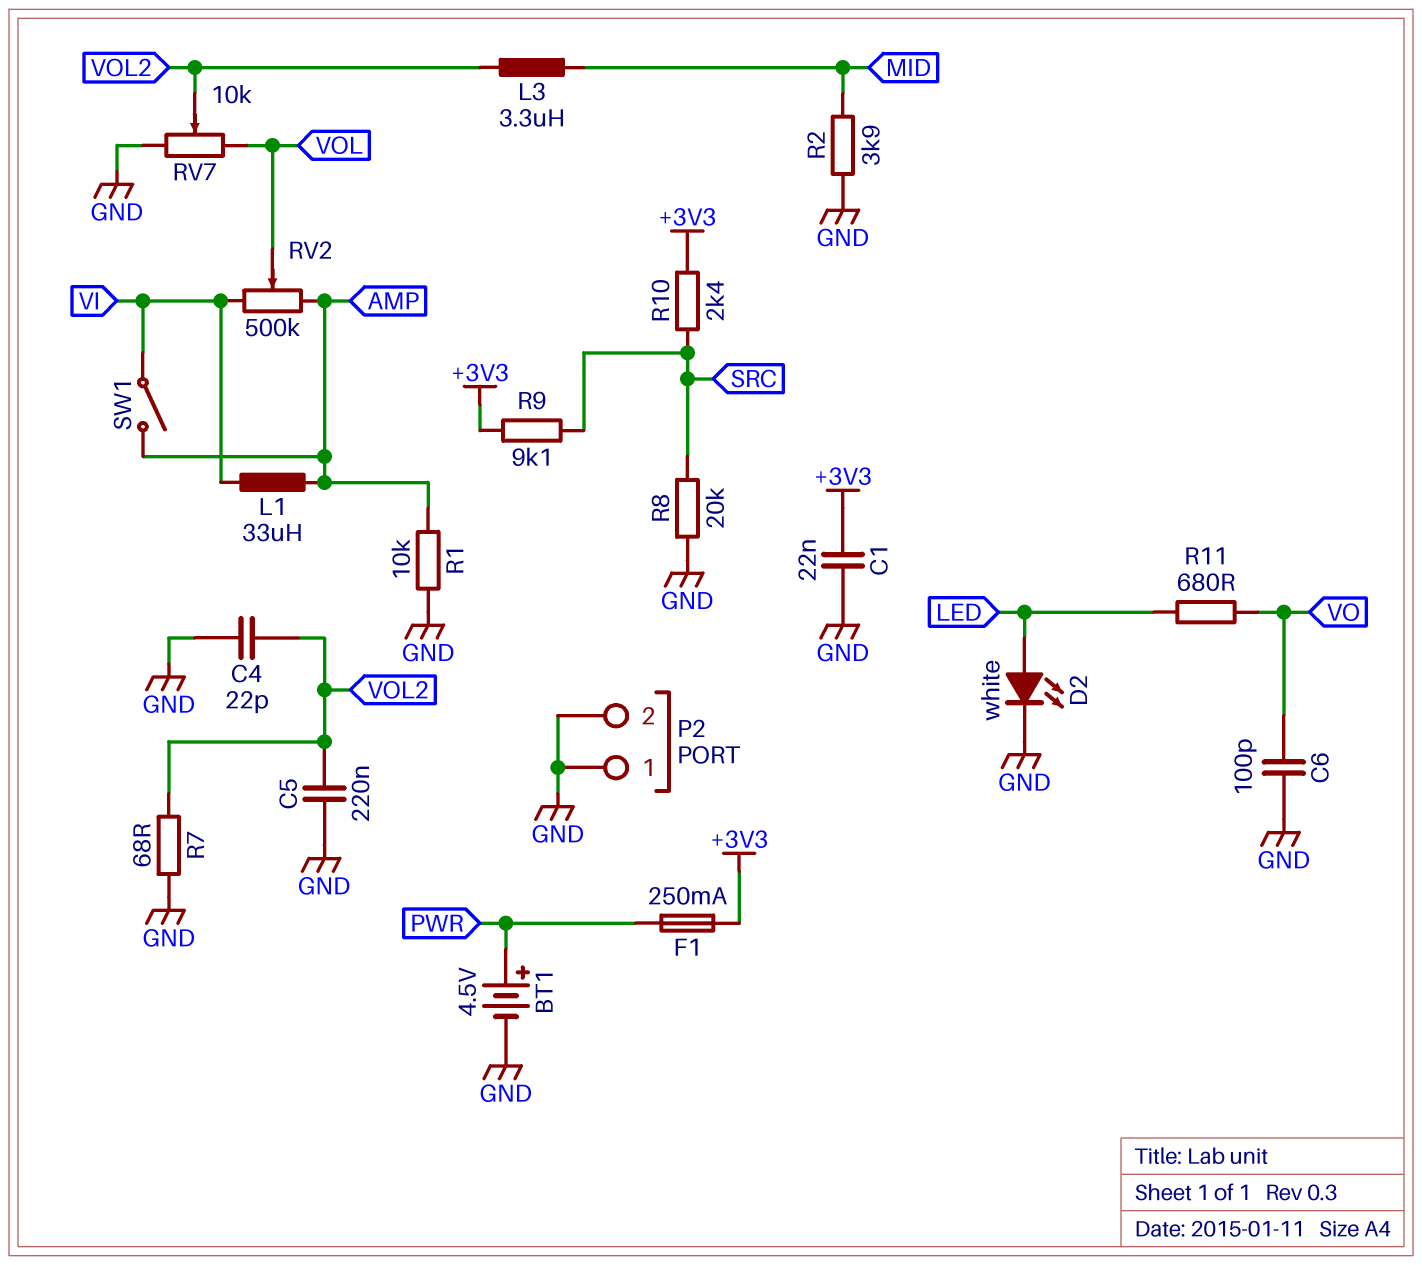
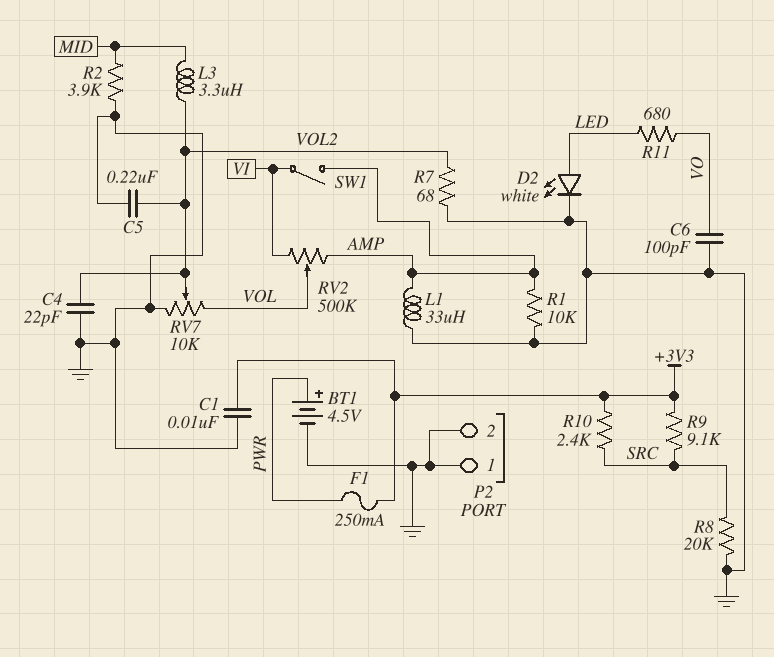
C1: 22nF (+3V3, GND) -> 10nF (+3V3, GND)
L1: 33uH (AMP, VI) -> 33uH (AMP, GND)

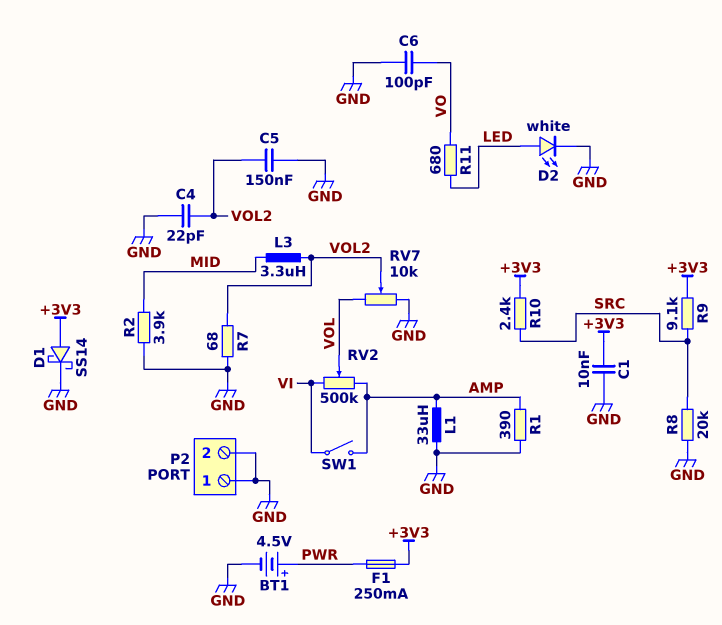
C5: 220nF (GND, VOL2) -> 150nF (GND, VOL2)
D1: none -> schottky SS14 (A +3V3, K GND)
R1: 10k (AMP, GND) -> 390 (AMP, GND)

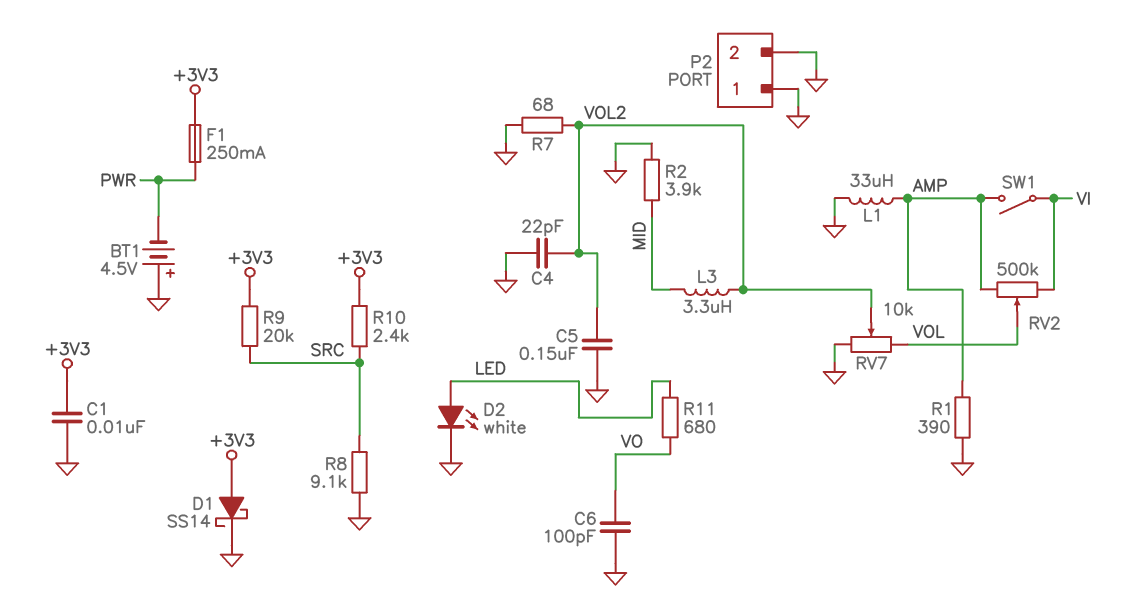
BT1: 4.5V (plus PWR, minus GND) -> 4.5V (plus GND, minus PWR)
R8: 20k (GND, SRC) -> 9.1k (GND, SRC)
R9: 9.1k (+3V3, SRC) -> 20k (+3V3, SRC)

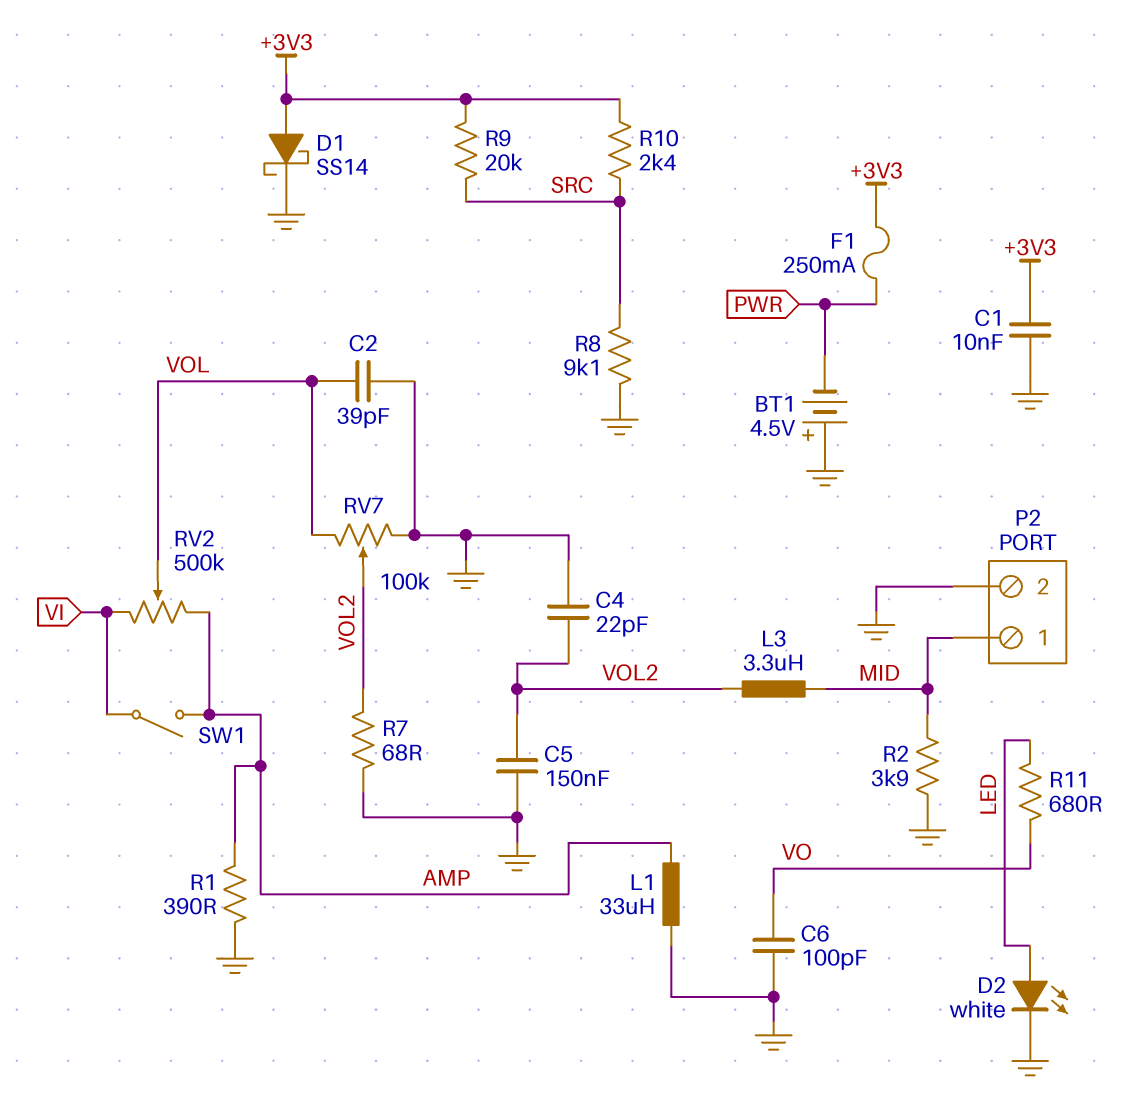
C2: none -> 39pF (GND, VOL)
P2 pin 1: GND -> MID
RV7: 10k (GND, VOL, wiper VOL2) -> 100k (GND, VOL, wiper VOL2)

